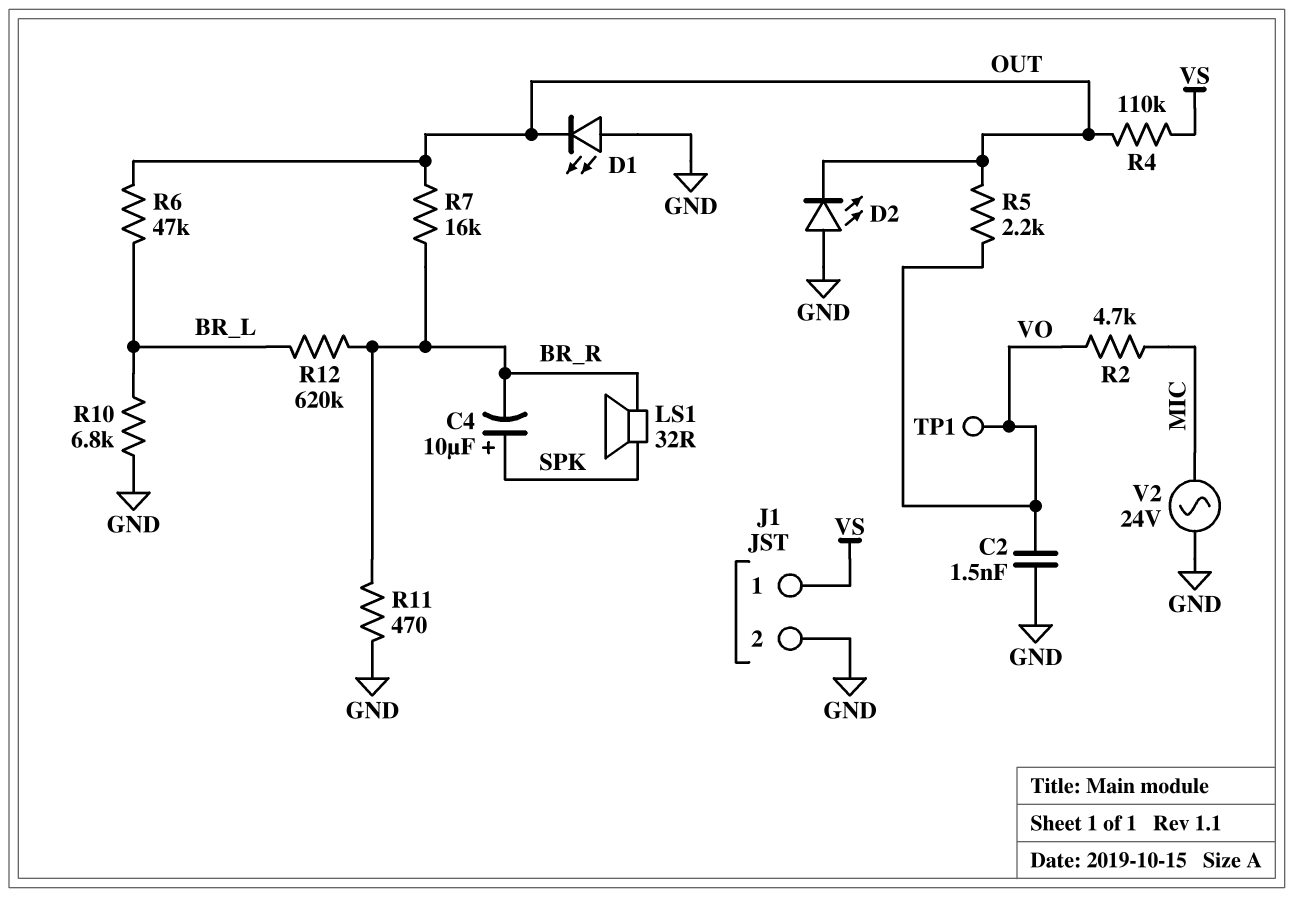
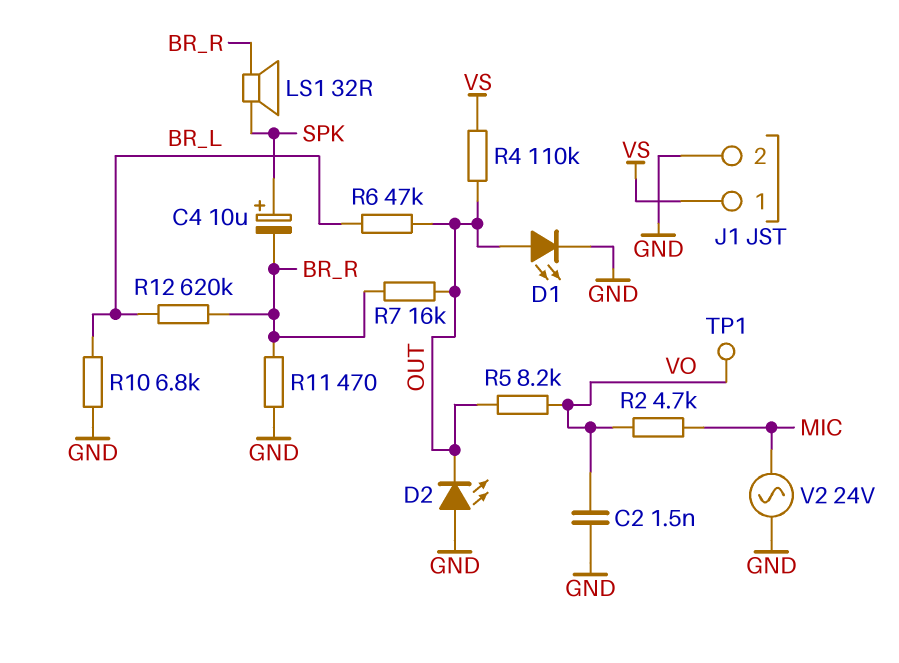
D1: LED (A GND, K OUT) -> LED (A OUT, K GND)
R5: 2.2k (OUT, VO) -> 8.2k (OUT, VO)

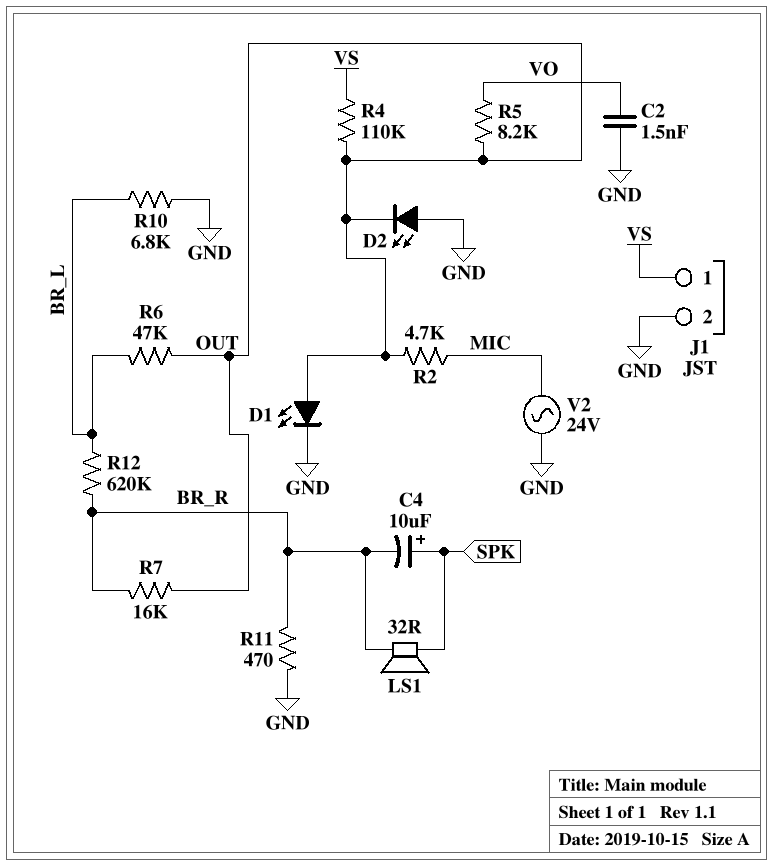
R2: 4.7k (MIC, VO) -> 4.7k (MIC, OUT)
TP1: test point (VO) -> none

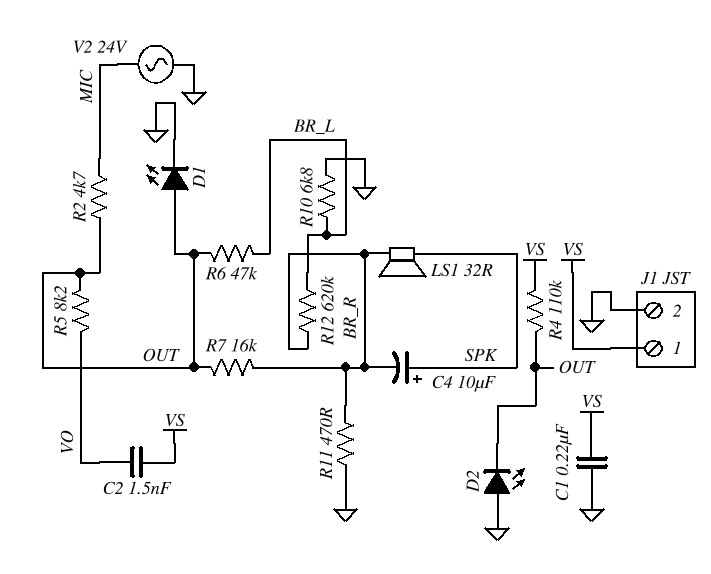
C1: none -> 220nF (GND, VS)
C2: 1.5nF (GND, VO) -> 1.5nF (VO, VS)

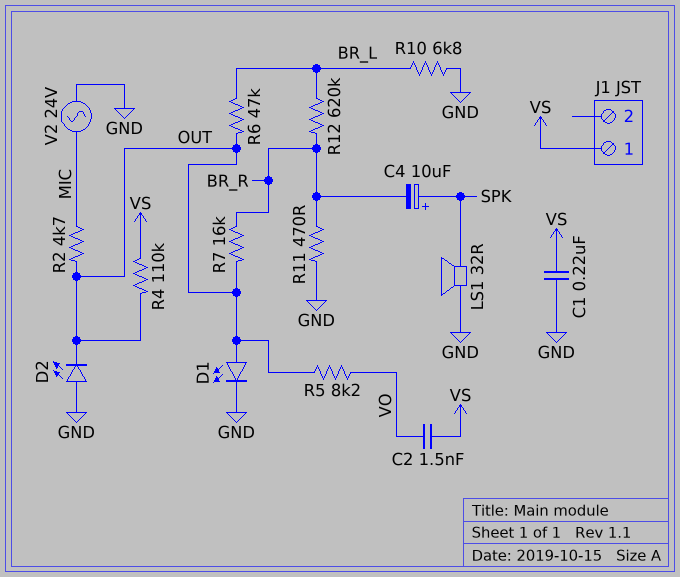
J1 pin 2: GND -> none
LS1: speaker 32R (BR_R, SPK) -> speaker 32R (GND, SPK)

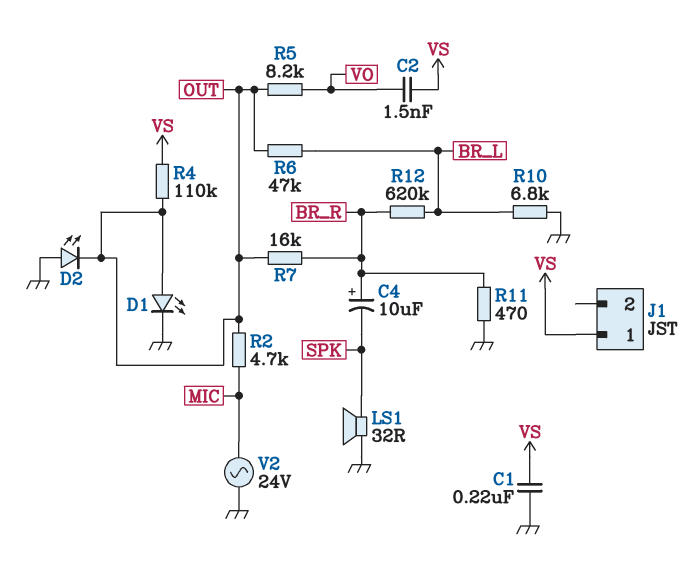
C4: 10uF (plus SPK, minus BR_R) -> 10uF (plus BR_R, minus SPK)

